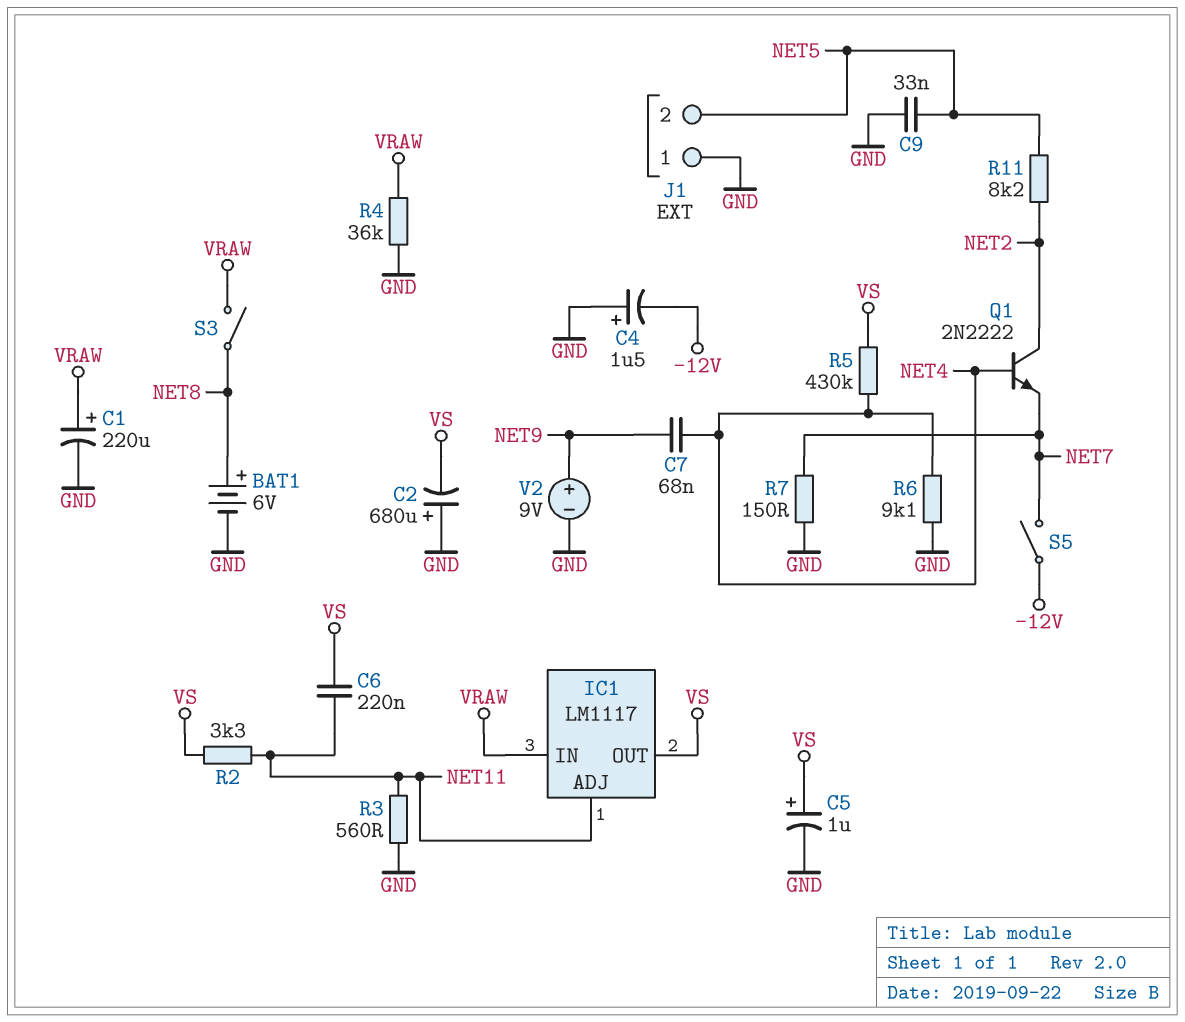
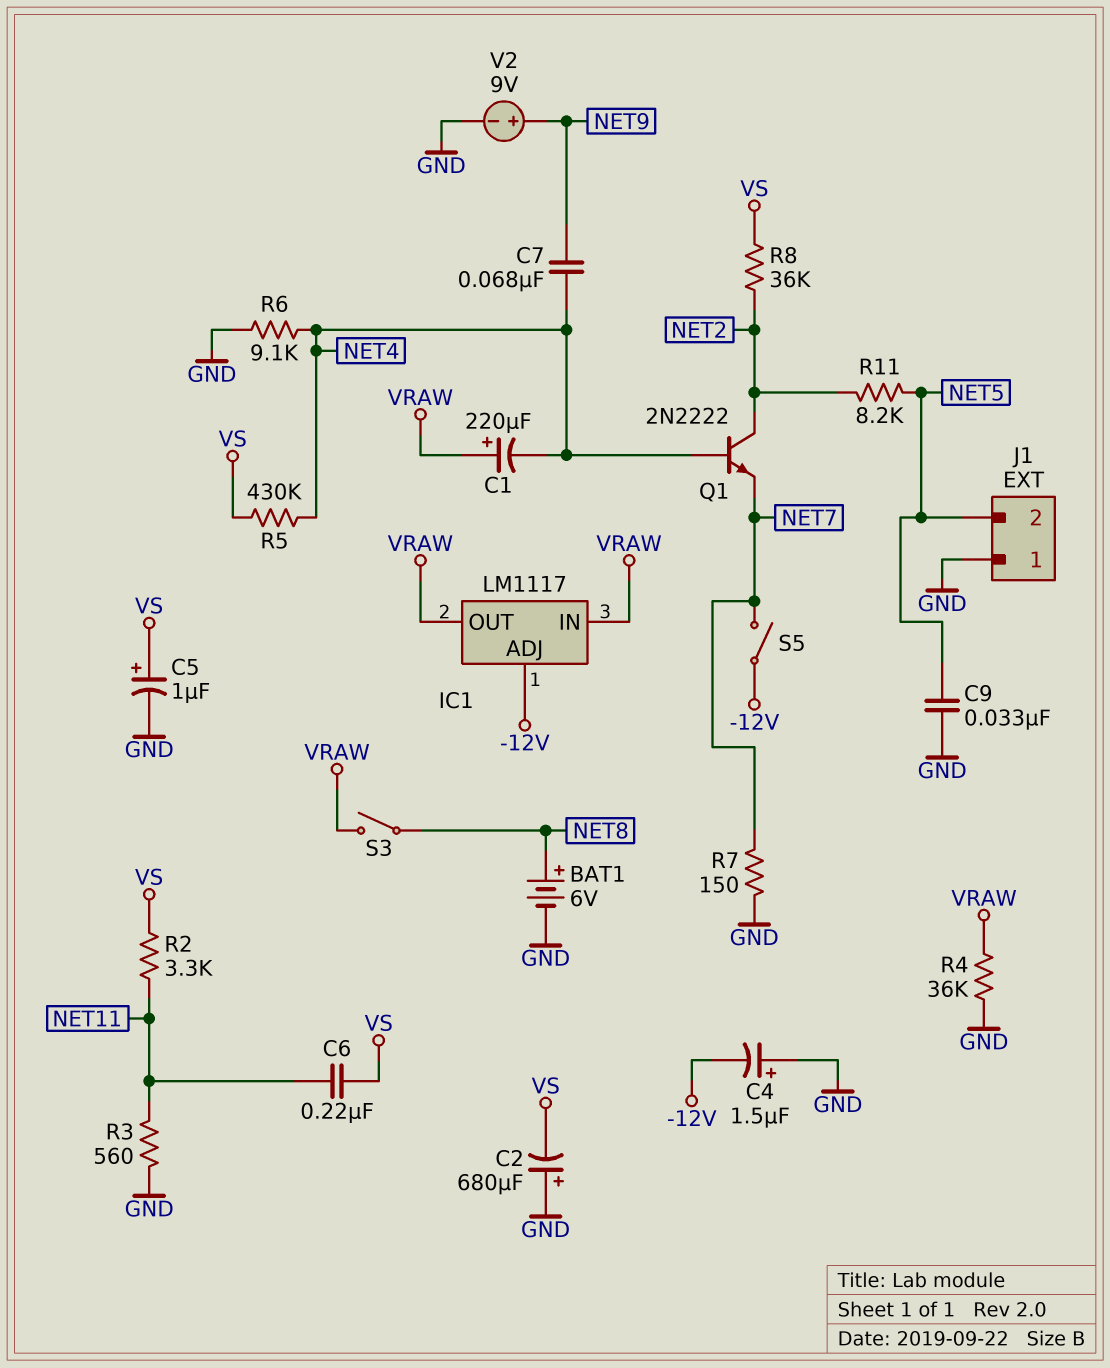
C1: 220uF (plus VRAW, minus GND) -> 220uF (plus VRAW, minus NET4)
IC1 pin ADJ: NET11 -> -12V
IC1 pin OUT: VS -> VRAW
R8: none -> 36k (NET2, VS)

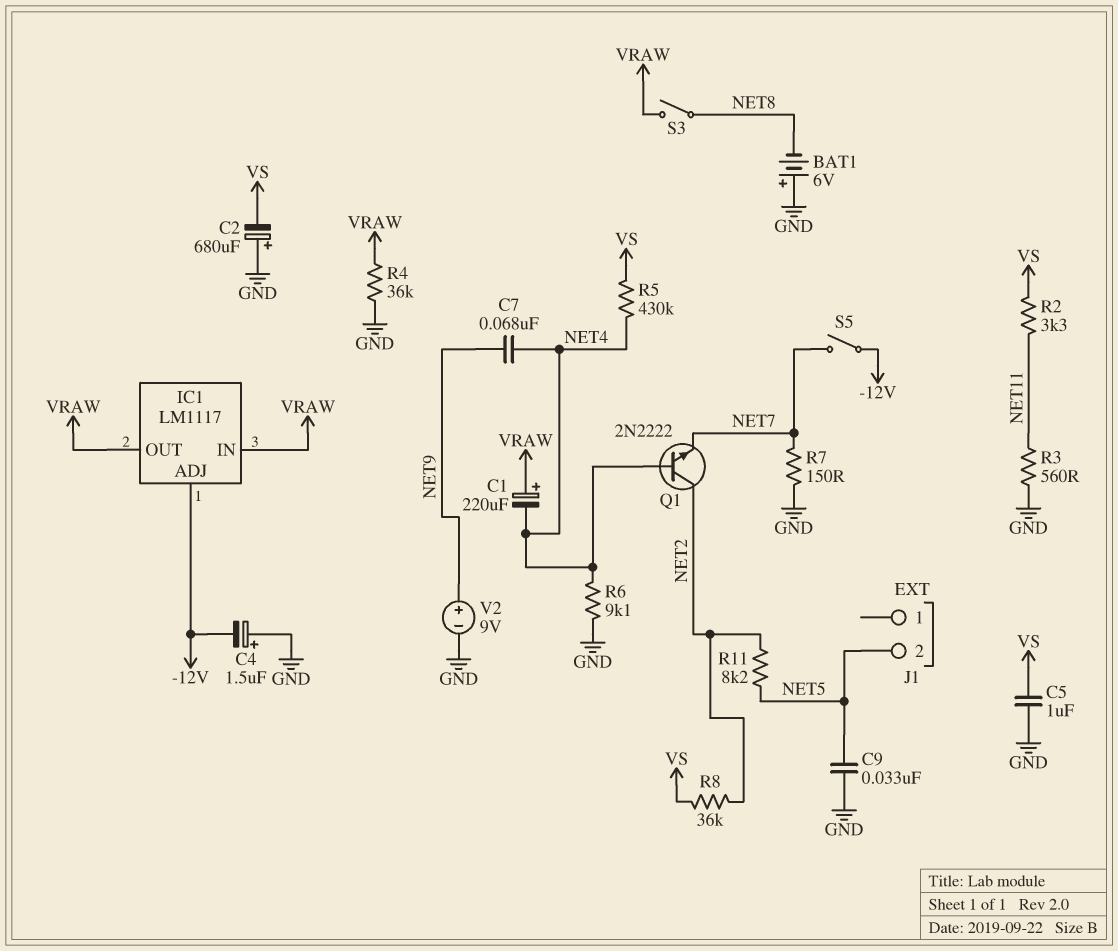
BAT1: 6V (plus NET8, minus GND) -> 6V (plus GND, minus NET8)
C5: 1uF (plus VS, minus GND) -> 1uF (GND, VS)
C6: 220nF (NET11, VS) -> none
J1 pin 1: GND -> none

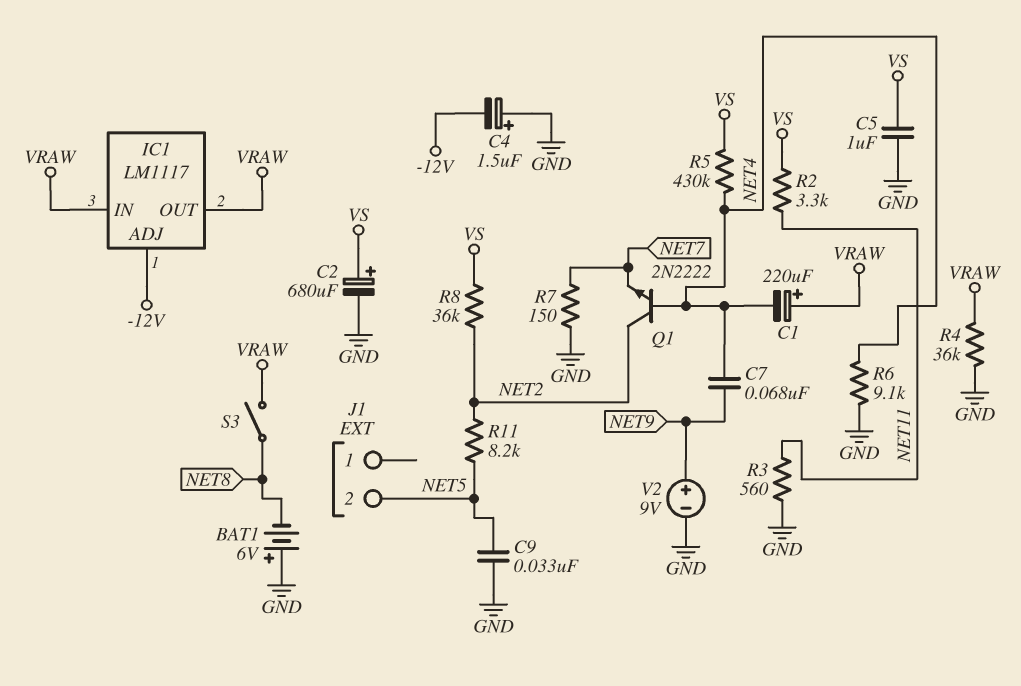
C2: 680uF (plus GND, minus VS) -> 680uF (plus VS, minus GND)
S5: switch (-12V, NET7) -> none

